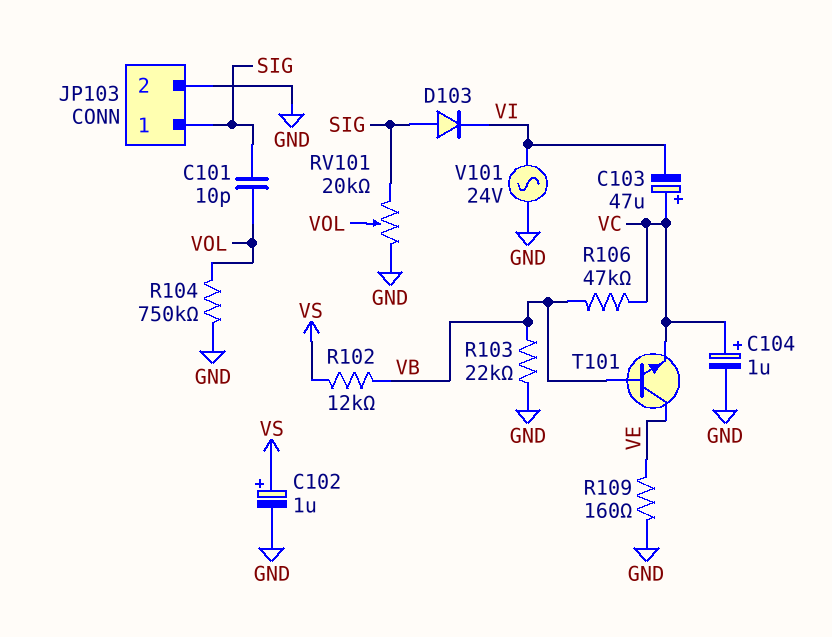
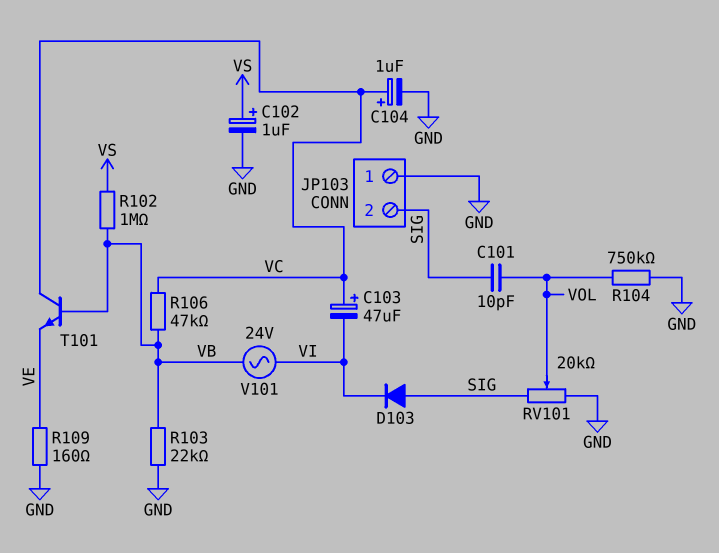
JP103 pin 1: SIG -> GND
JP103 pin 2: GND -> SIG
R102: 12k (VB, VS) -> 1M (VB, VS)
T101: NPN (B VB, C VE, E VC) -> NPN (B VB, C VC, E VE)
V101: AC 24V (GND, VI) -> AC 24V (VB, VI)

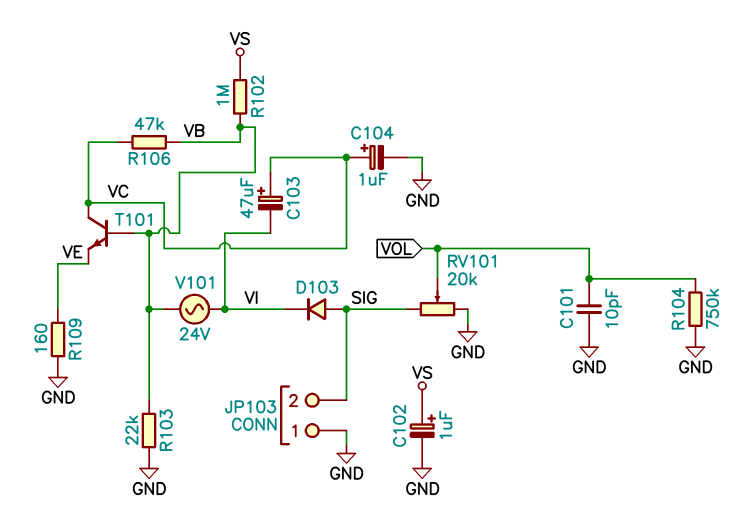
C101: 10pF (SIG, VOL) -> 10pF (GND, VOL)

